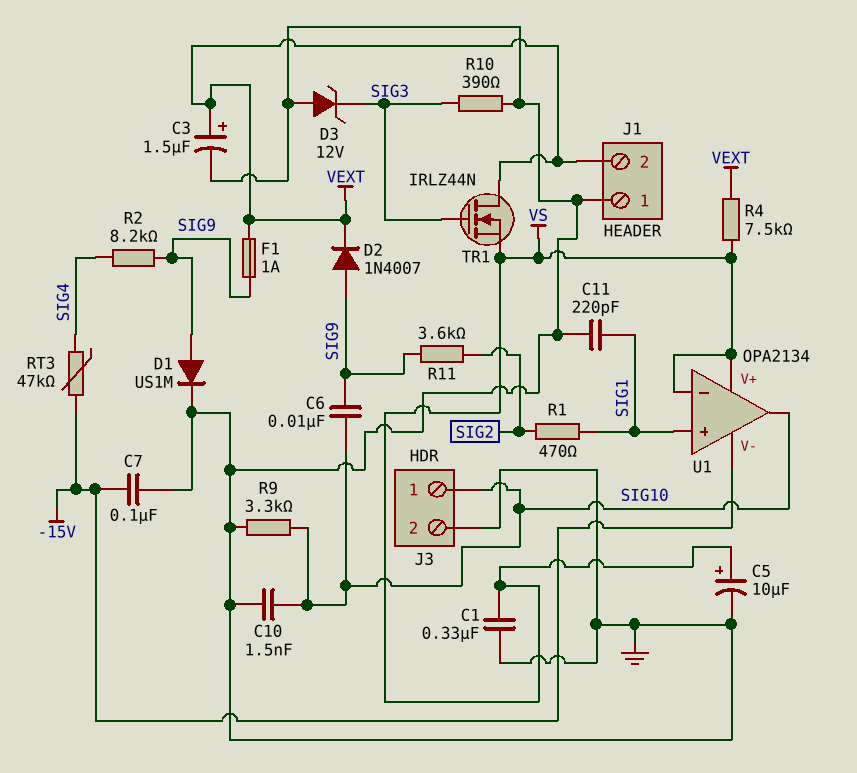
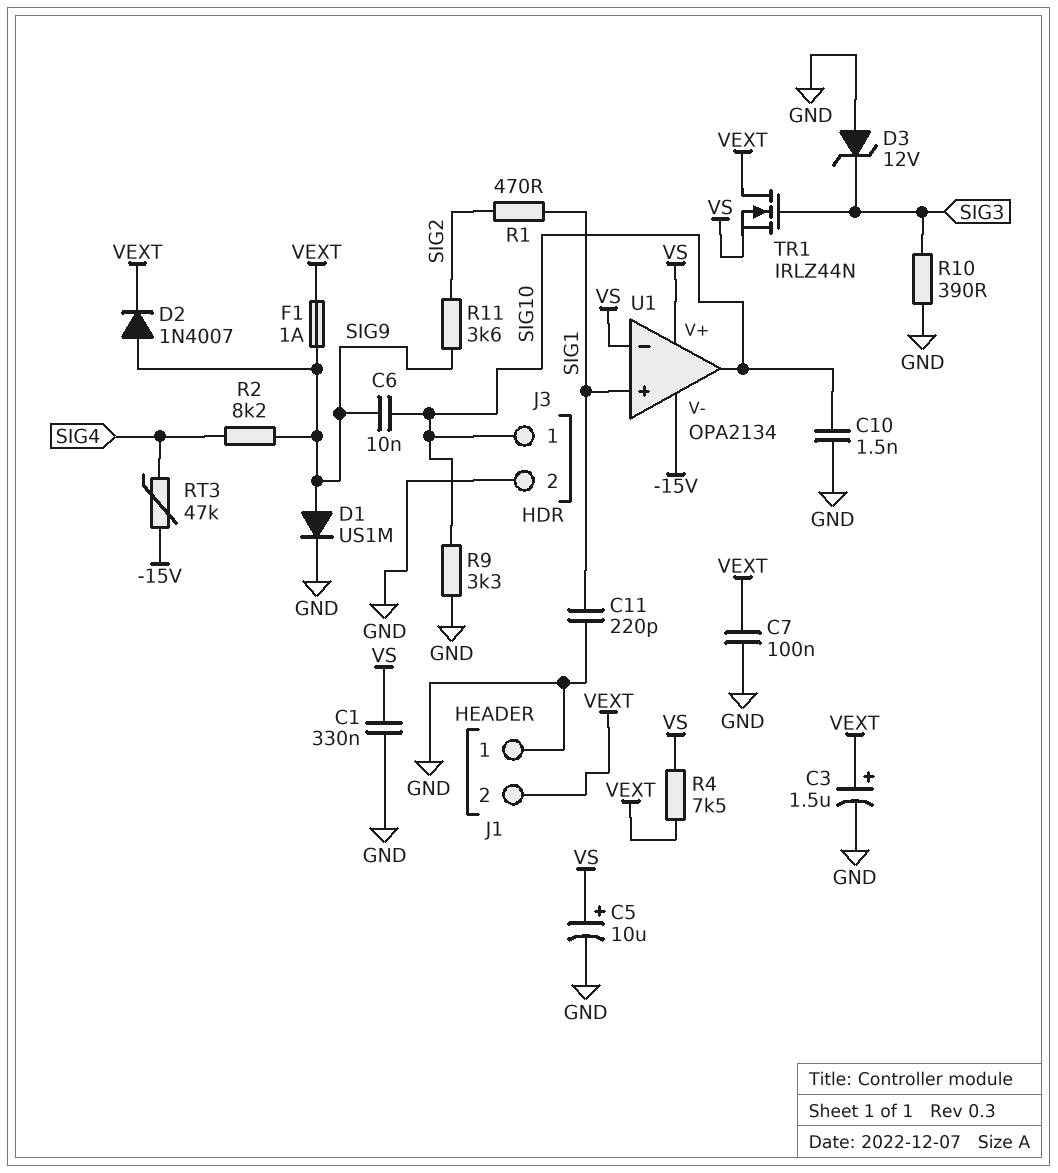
C7: 100nF (-15V, GND) -> 100nF (GND, VEXT)

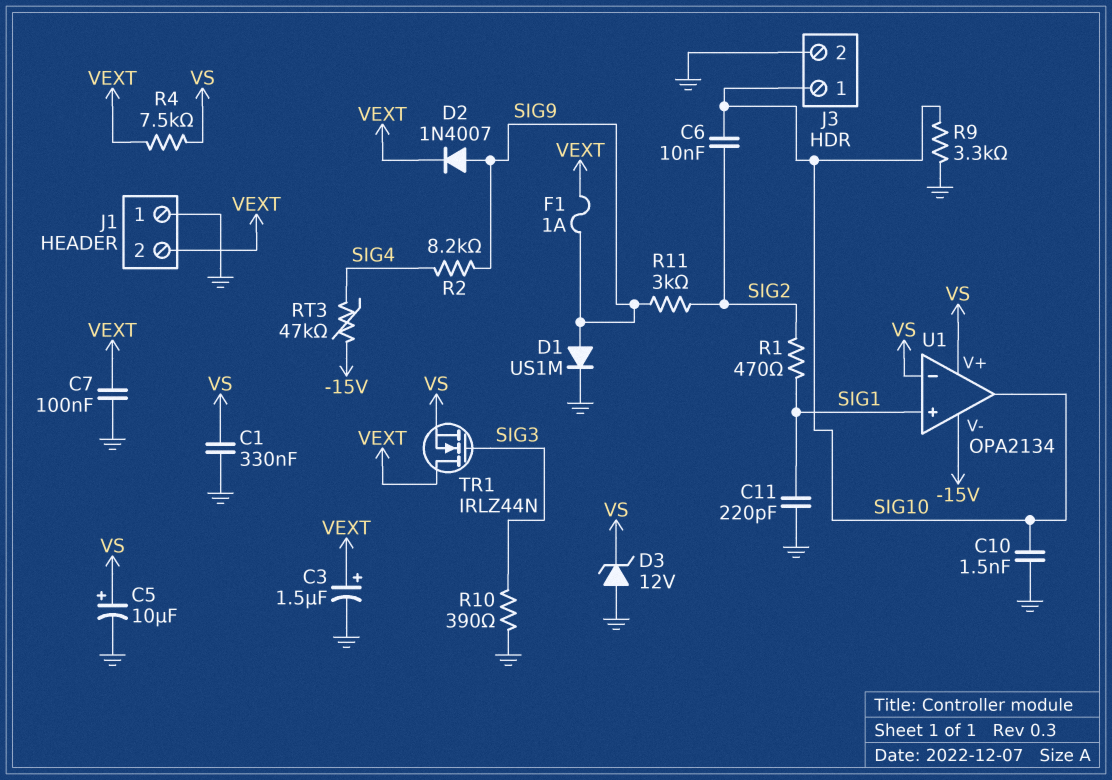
C6: 10nF (SIG9, SIG10) -> 10nF (SIG2, SIG10)
D3: zener 12V (A GND, K SIG3) -> zener 12V (A GND, K VS)
R11: 3.6k (SIG2, SIG9) -> 3k (SIG2, SIG9)

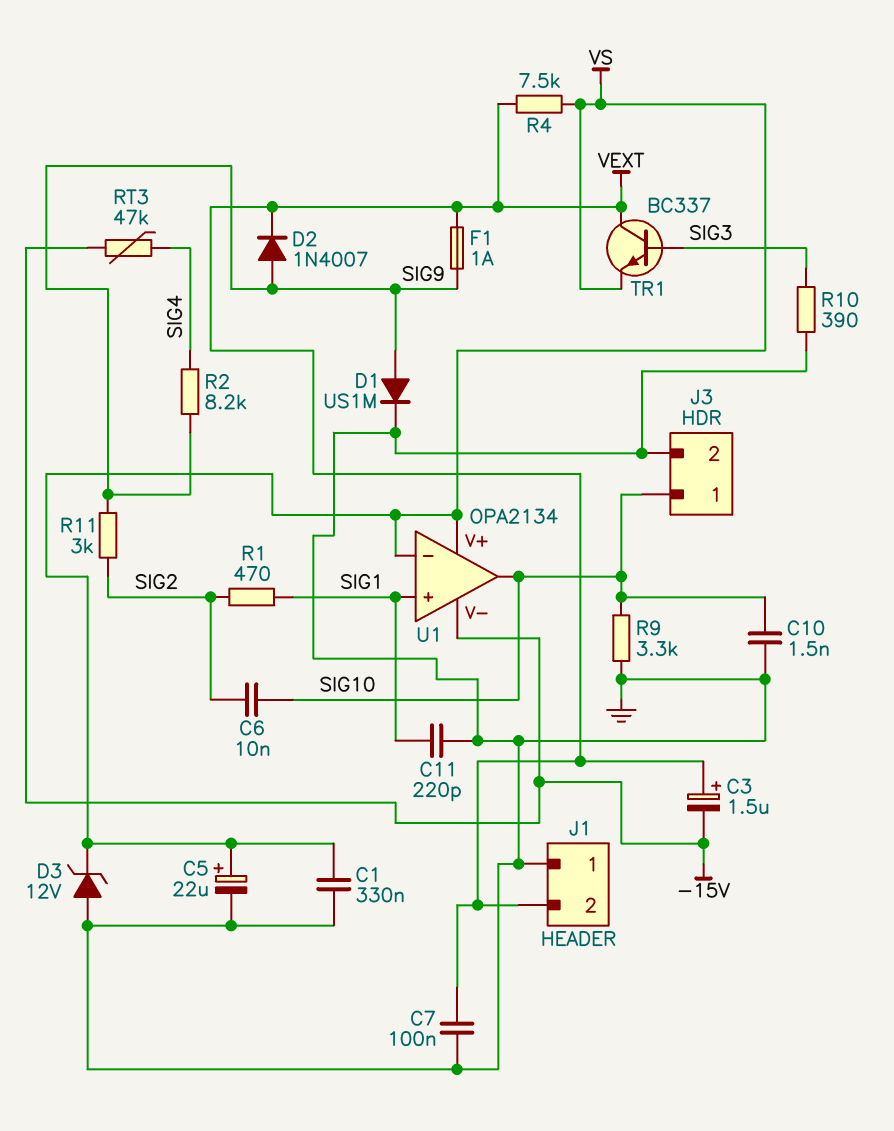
C3: 1.5uF (plus VEXT, minus GND) -> 1.5uF (plus VEXT, minus -15V)
C5: 10uF (plus VS, minus GND) -> 22uF (plus VS, minus GND)
TR1: NMOS IRLZ44N (G SIG3, D VEXT, S VS) -> NPN BC337 (B SIG3, C VEXT, E VS)

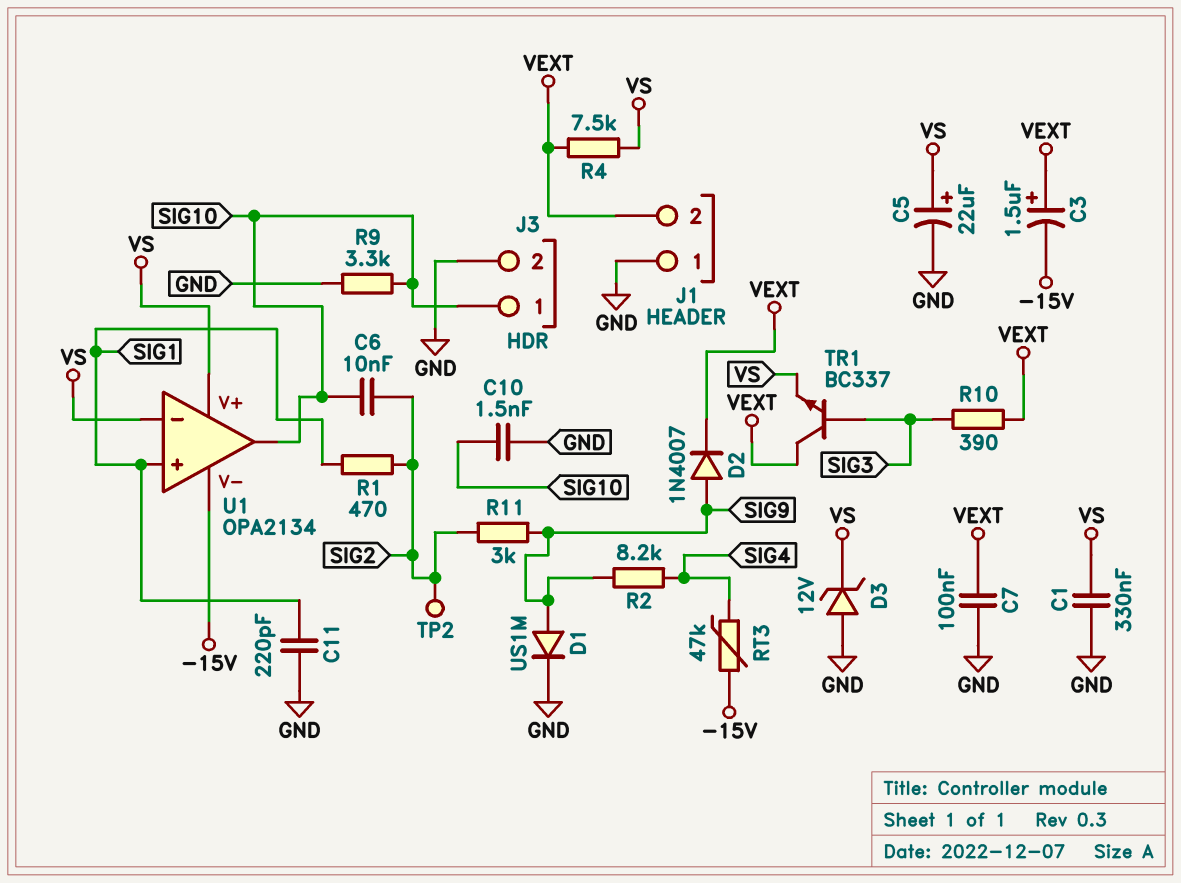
F1: 1A (SIG9, VEXT) -> none
R10: 390 (GND, SIG3) -> 390 (SIG3, VEXT)
TP2: none -> test point (SIG2)

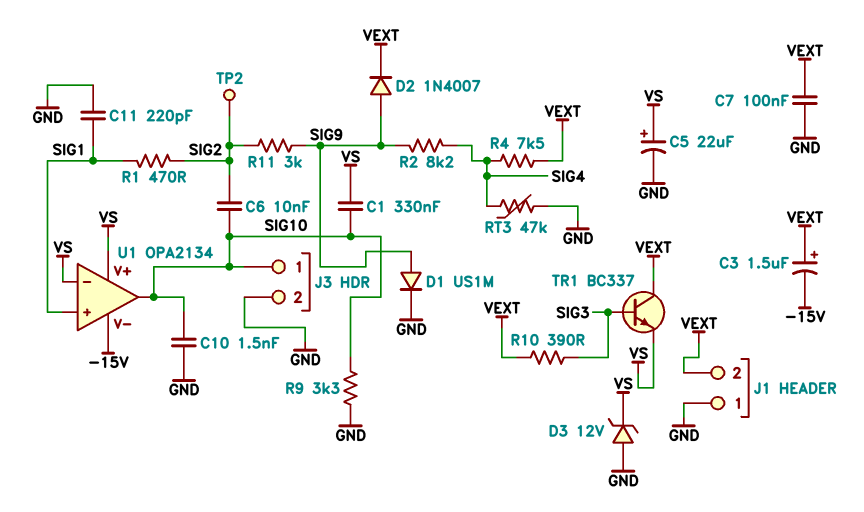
C1: 330nF (GND, VS) -> 330nF (SIG10, VS)
R4: 7.5k (VEXT, VS) -> 7.5k (SIG4, VEXT)
RT3: 47k (-15V, SIG4) -> 47k (GND, SIG4)

